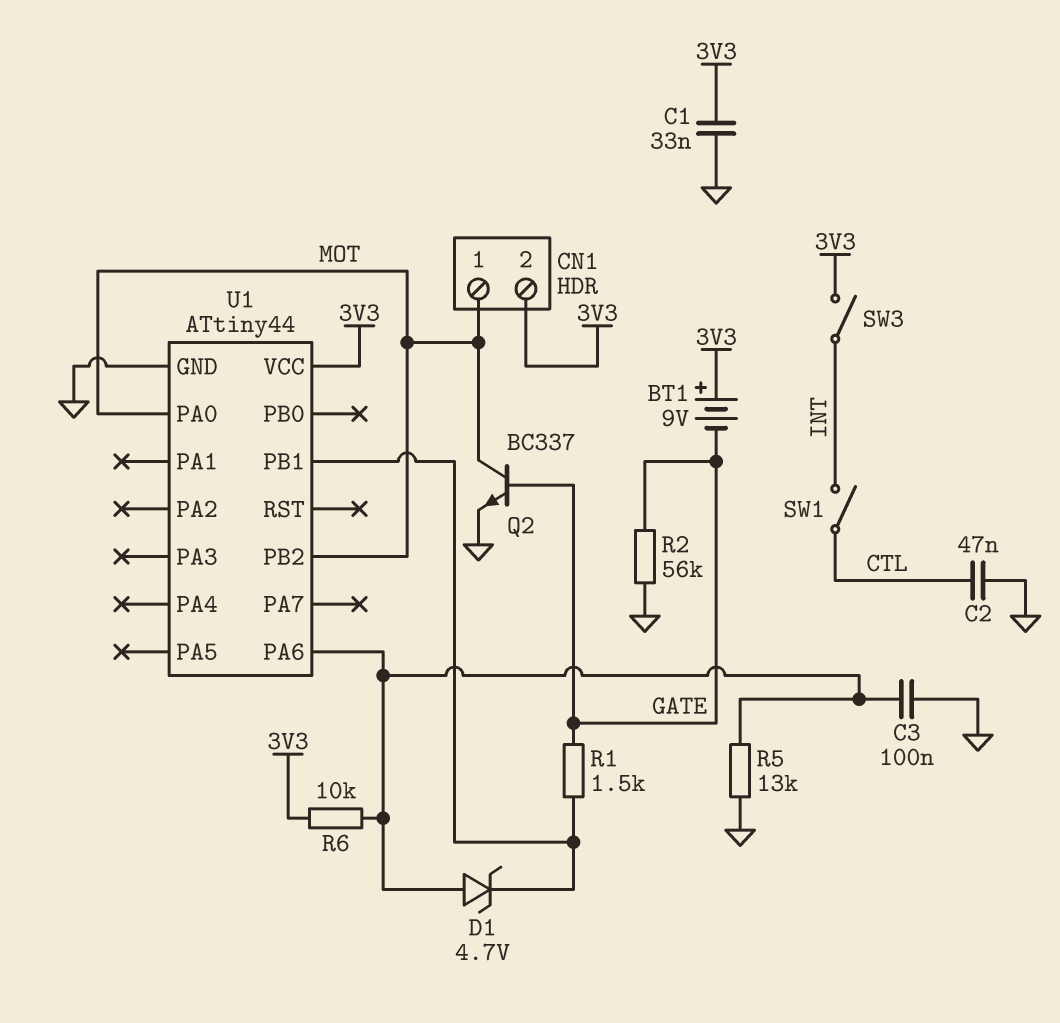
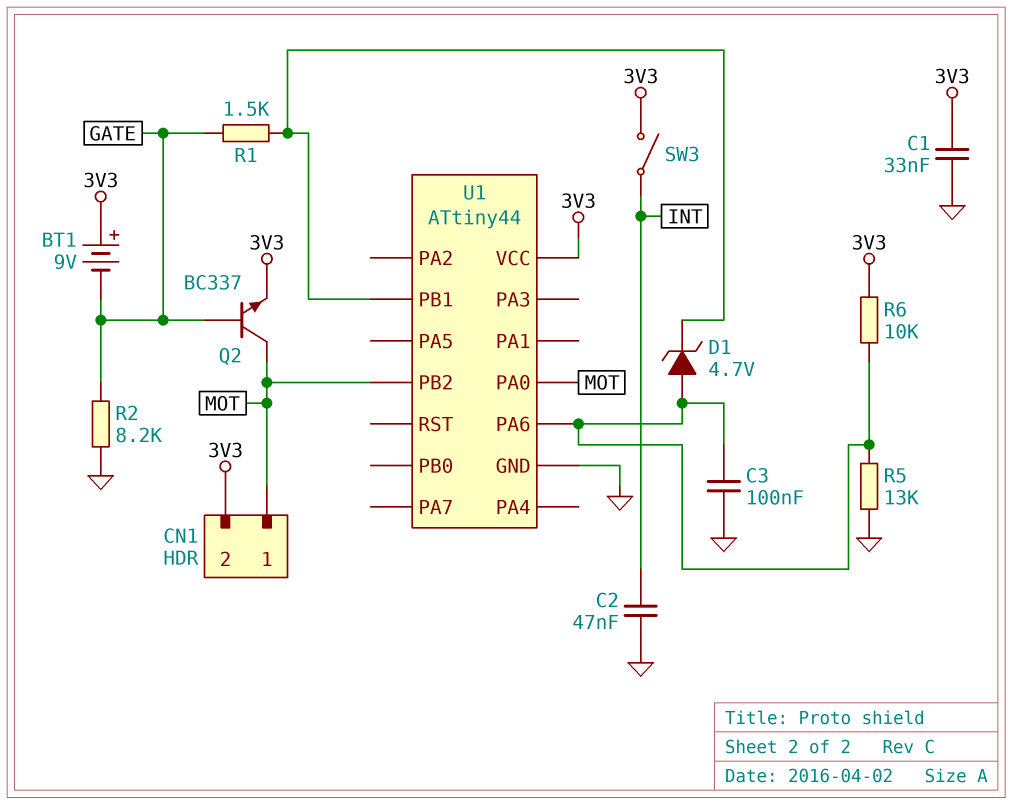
C2: 47nF (CTL, GND) -> 47nF (GND, INT)
Q2: NPN BC337 (B GATE, C MOT, E GND) -> NPN BC337 (B GATE, C MOT, E 3V3)
R2: 56k (GATE, GND) -> 8.2k (GATE, GND)
SW1: switch (CTL, INT) -> none

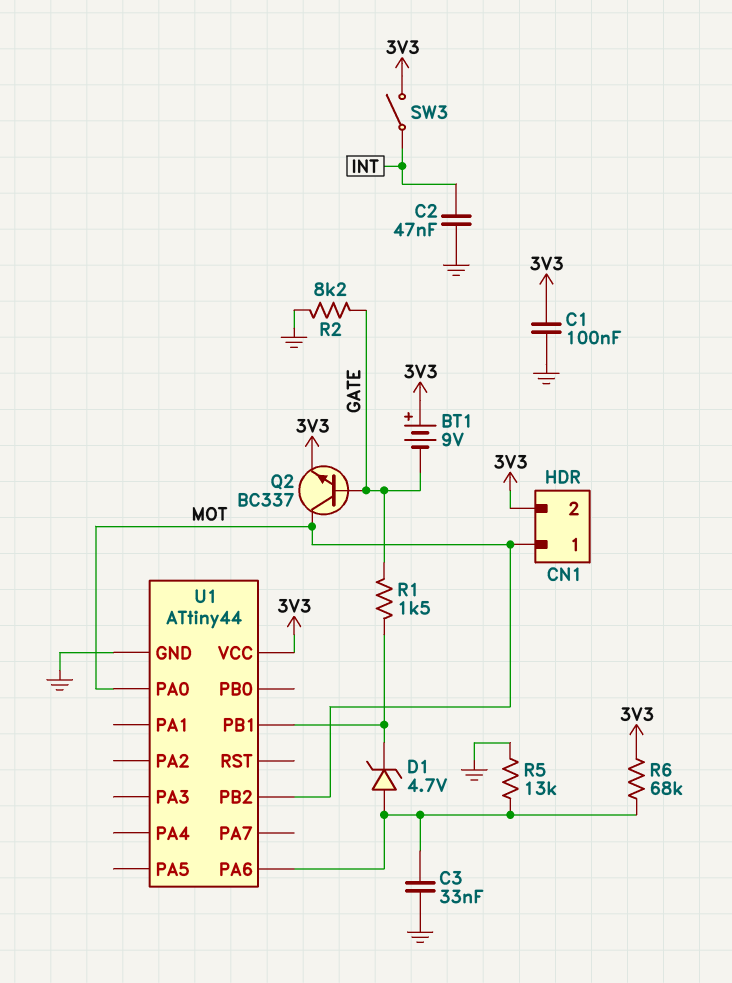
C1: 33nF (3V3, GND) -> 100nF (3V3, GND)
C3: 100nF (GND, U1/PA6) -> 33nF (GND, U1/PA6)
R6: 10k (3V3, U1/PA6) -> 68k (3V3, U1/PA6)

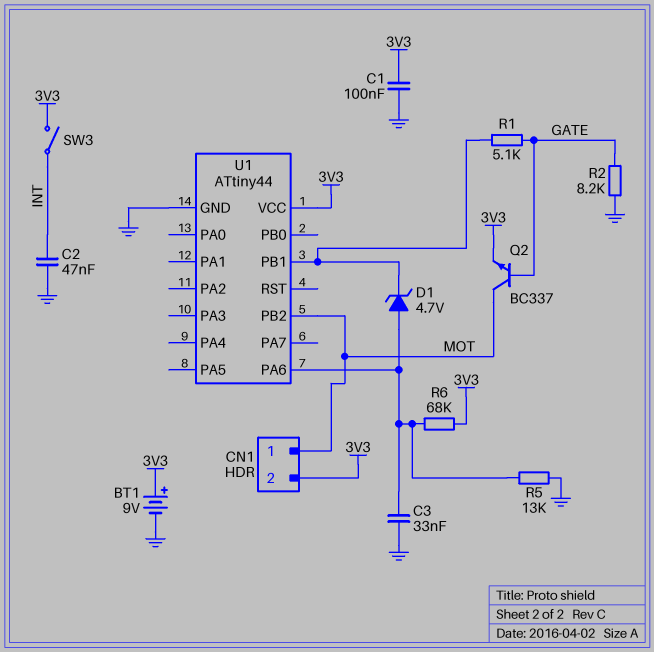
BT1: 9V (plus 3V3, minus GATE) -> 9V (plus 3V3, minus GND)
R1: 1.5k (GATE, U1/PB1) -> 5.1k (GATE, U1/PB1)
U1 pin PA0: MOT -> none

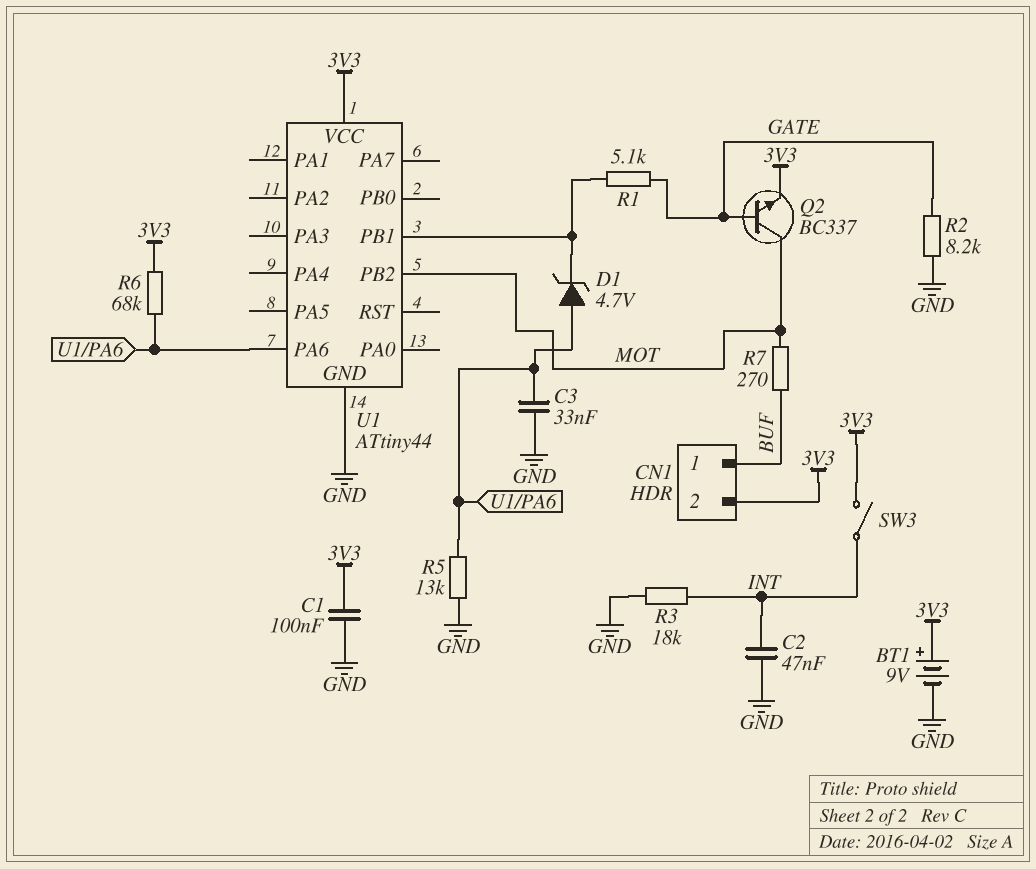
CN1 pin 1: MOT -> BUF
R3: none -> 18k (GND, INT)
R7: none -> 270 (BUF, MOT)

